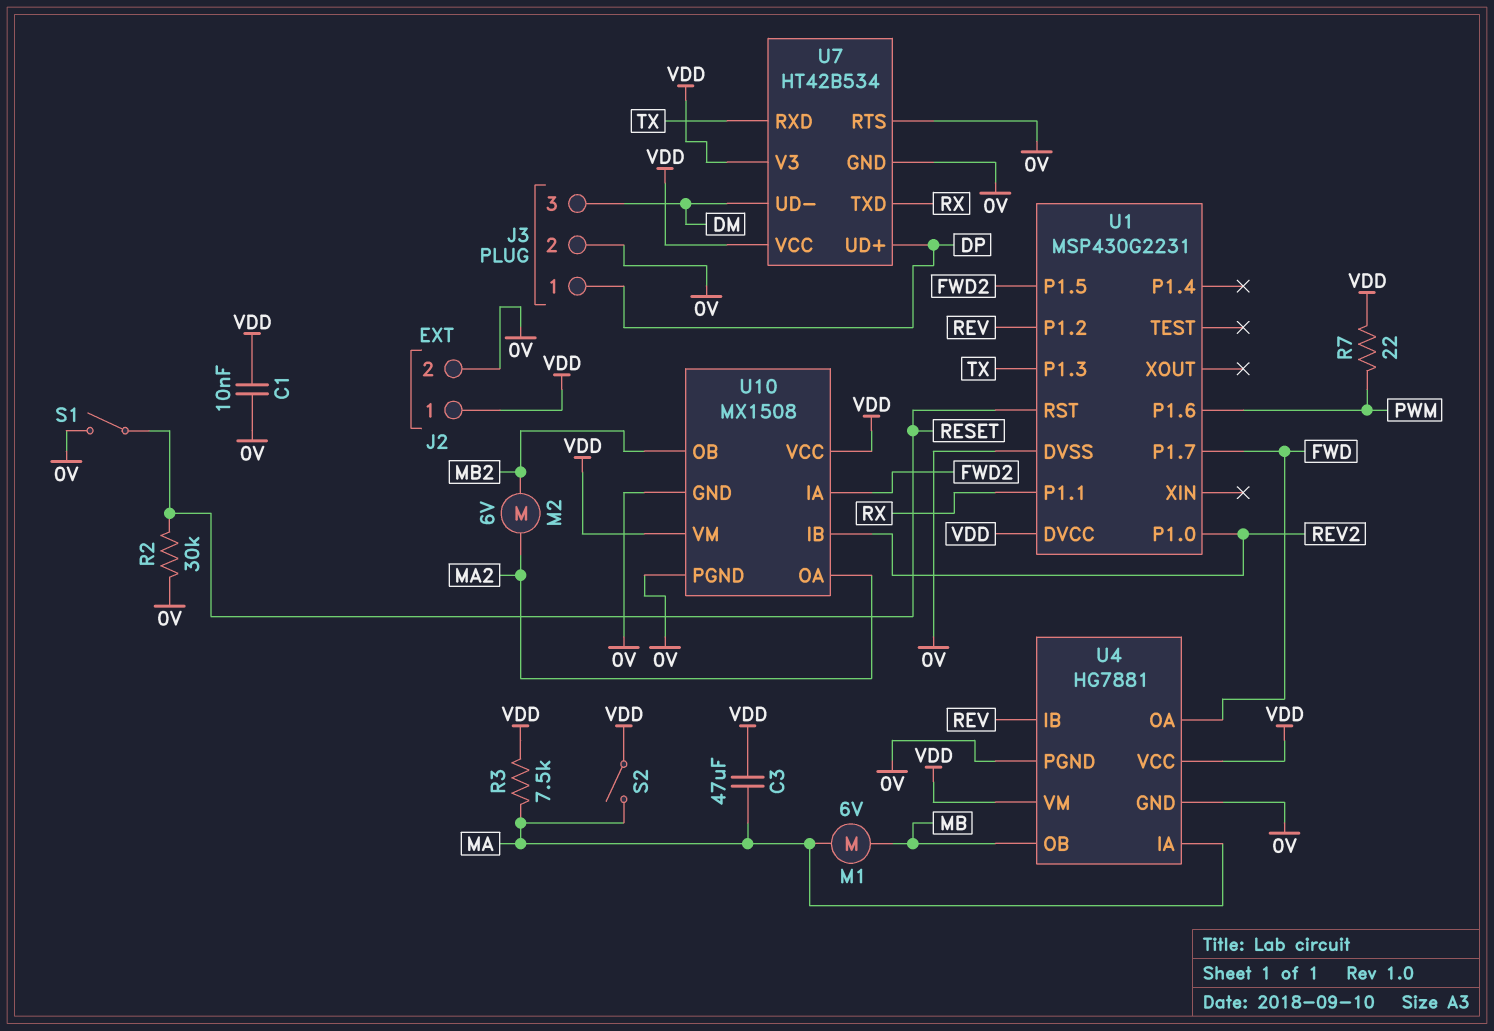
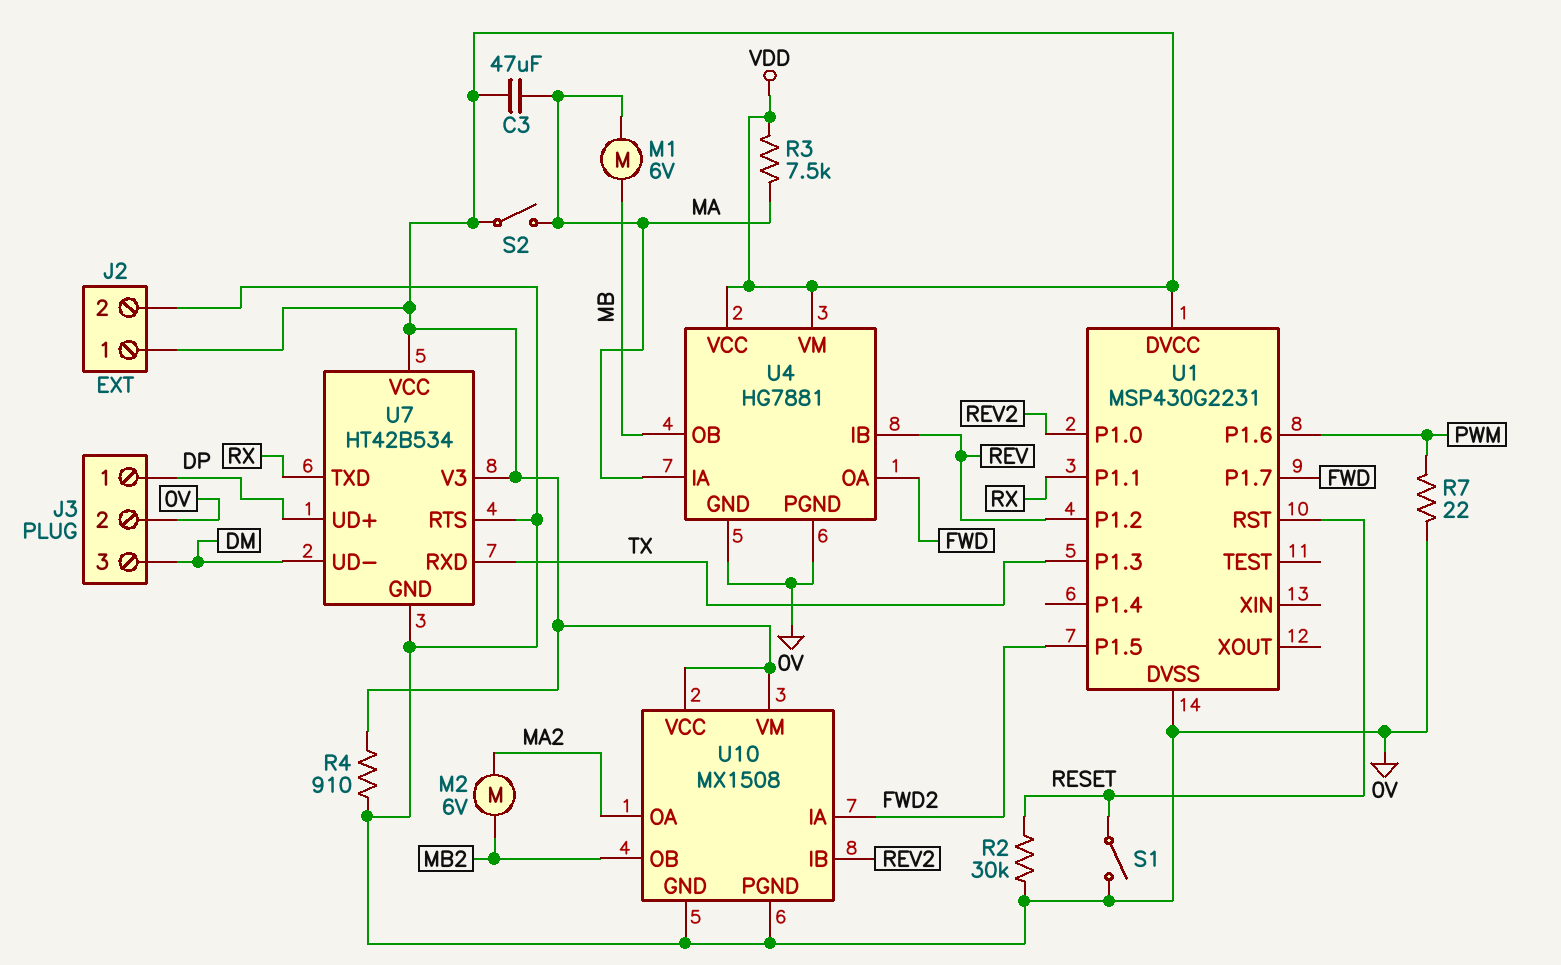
C1: 10nF (0V, VDD) -> none
R4: none -> 910 (0V, VDD)
R7: 22 (PWM, VDD) -> 22 (0V, PWM)

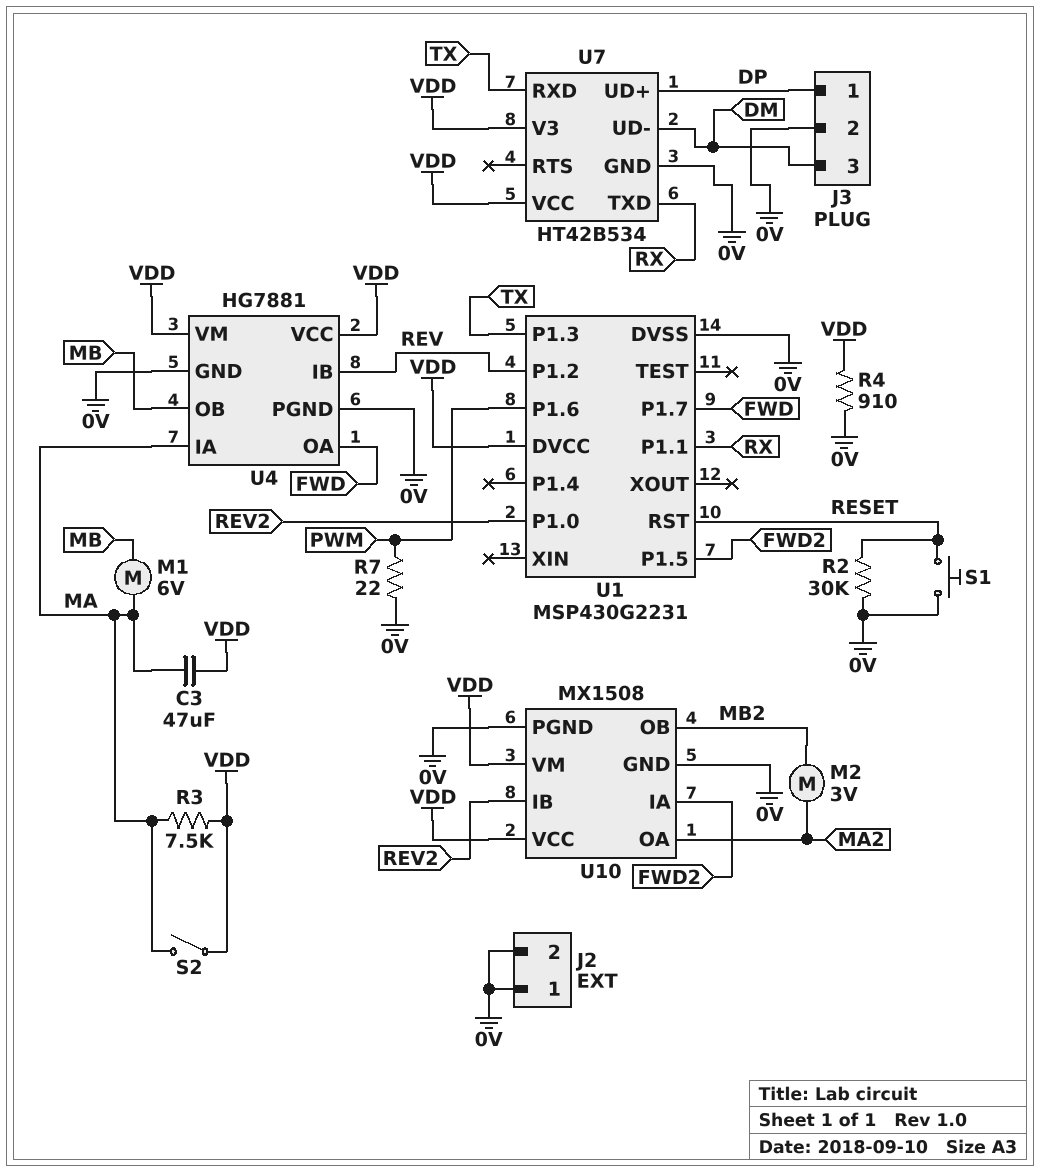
J2 pin 1: VDD -> 0V
M2: motor 6V (MA2, MB2) -> motor 3V (MA2, MB2)
S1: switch (0V, RESET) -> button (0V, RESET)
U7 pin RTS: 0V -> none

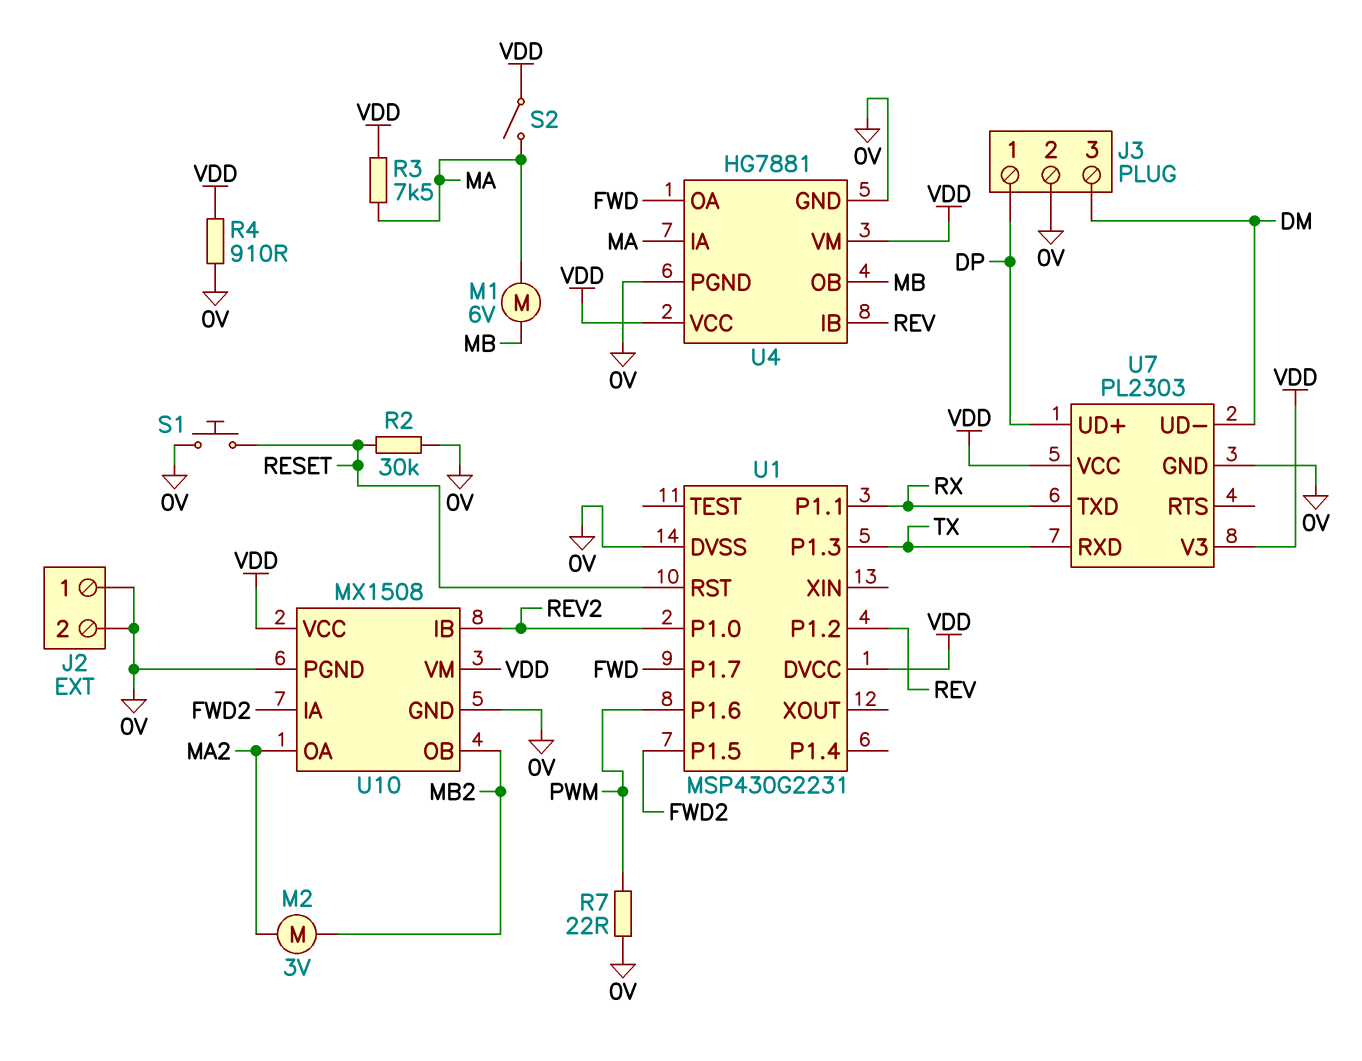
C3: 47uF (MA, VDD) -> none
U7: HT42B534 -> PL2303

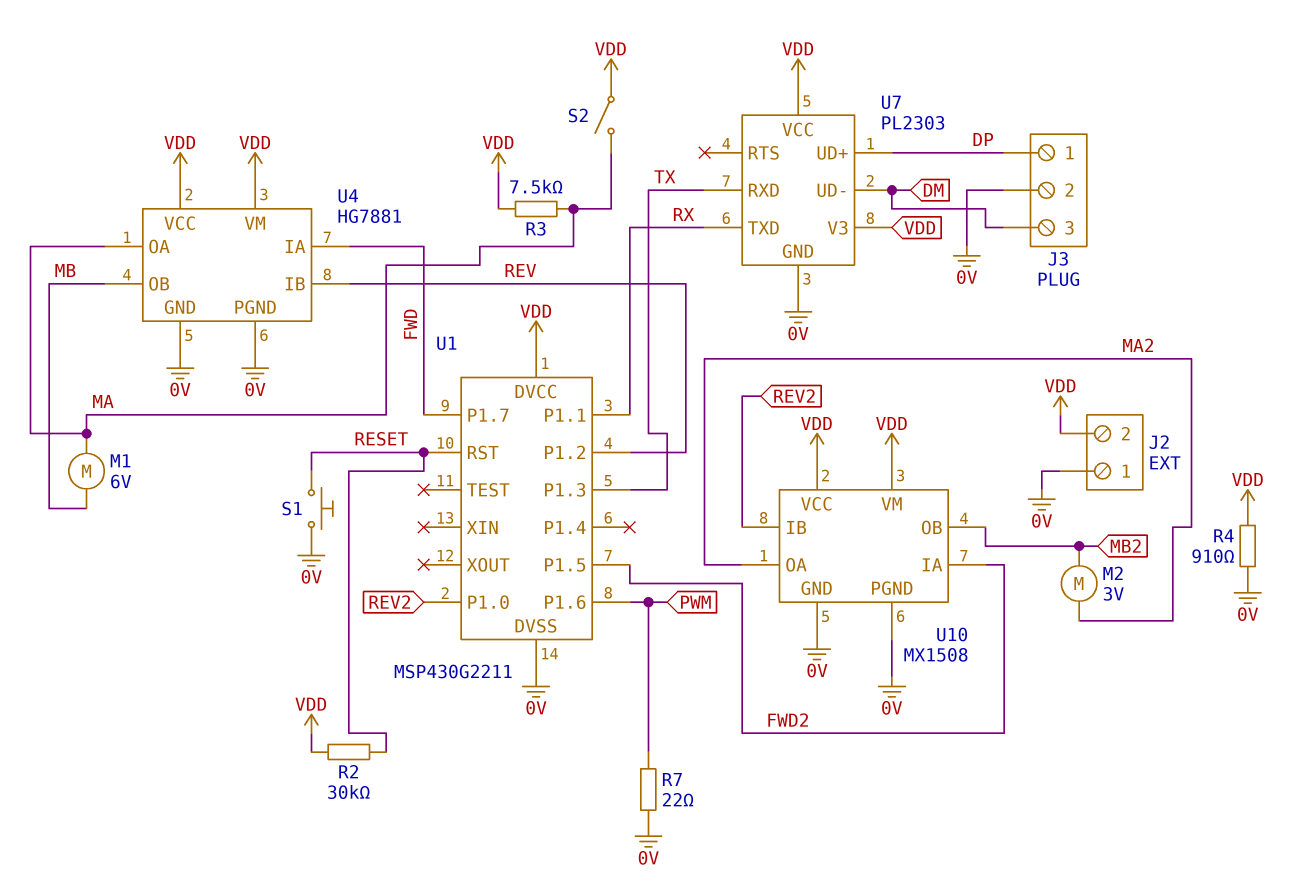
J2 pin 2: 0V -> VDD
R2: 30k (0V, RESET) -> 30k (RESET, VDD)
U1: MSP430G2231 -> MSP430G2211
U4 pin IA: MA -> FWD
U4 pin OA: FWD -> MA

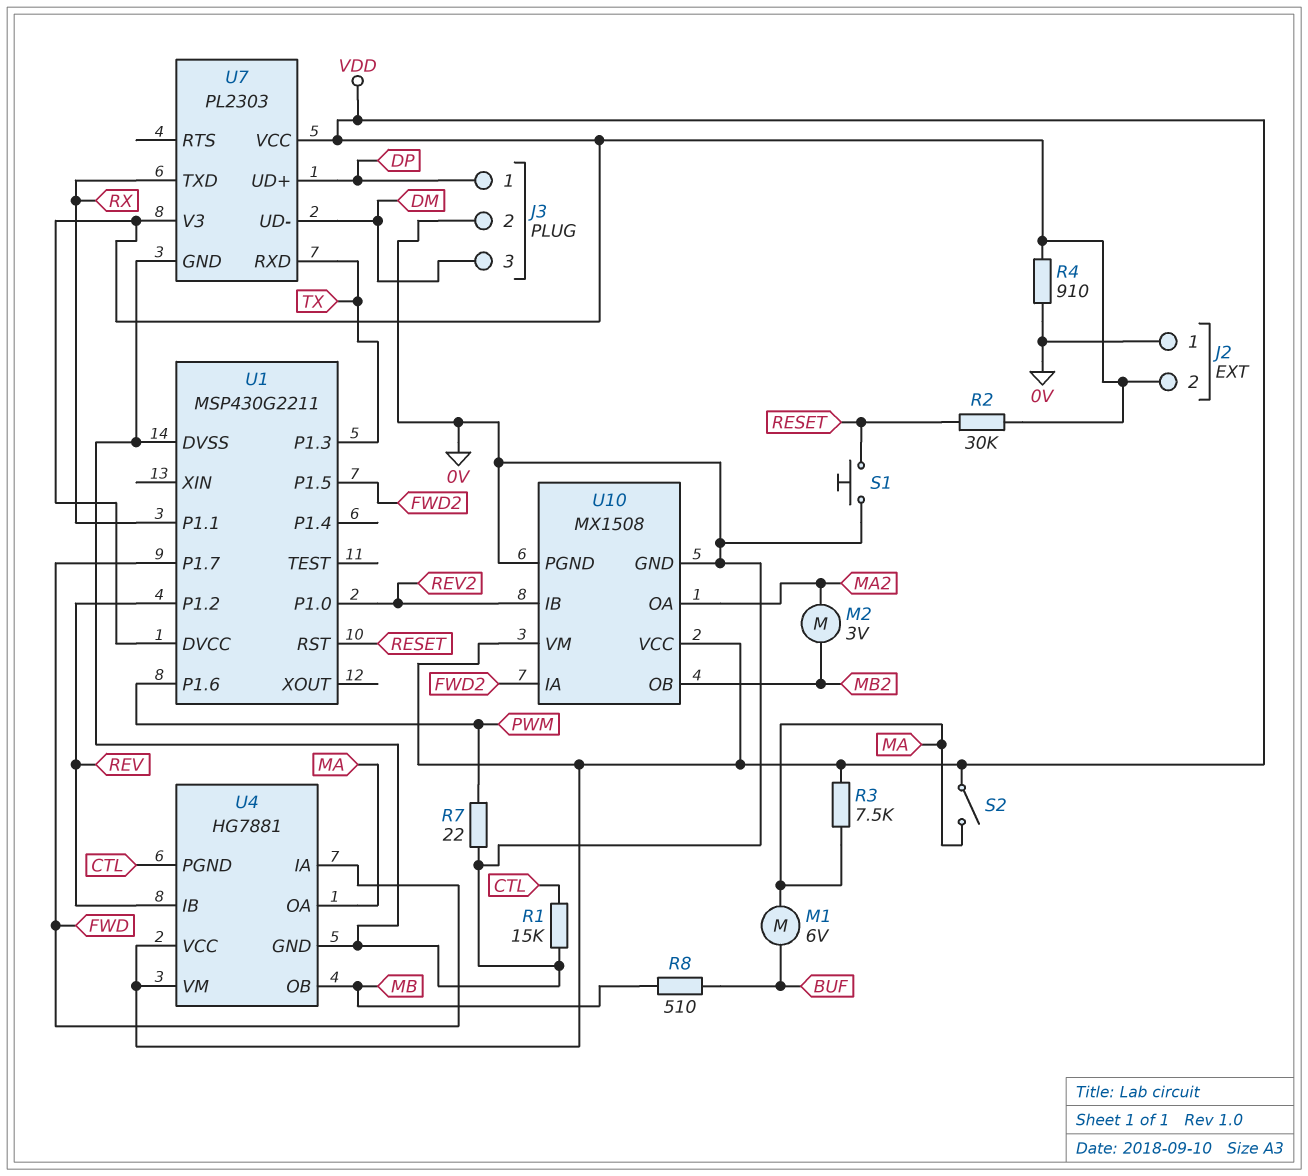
M1: motor 6V (MA, MB) -> motor 6V (BUF, MA)
R1: none -> 15k (0V, CTL)
R8: none -> 510 (BUF, MB)
U4 pin PGND: 0V -> CTL

